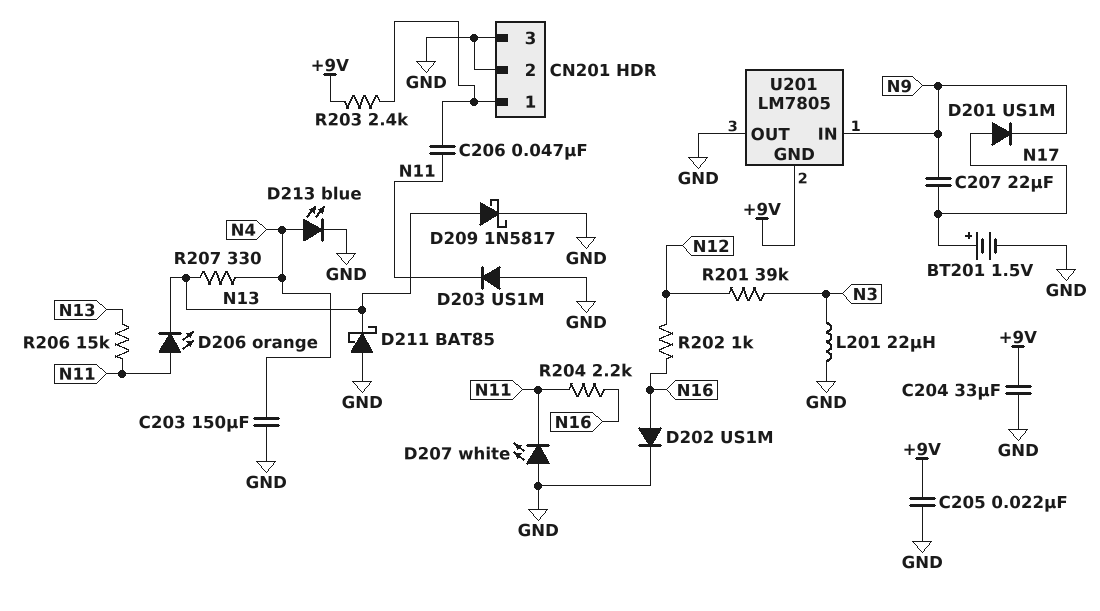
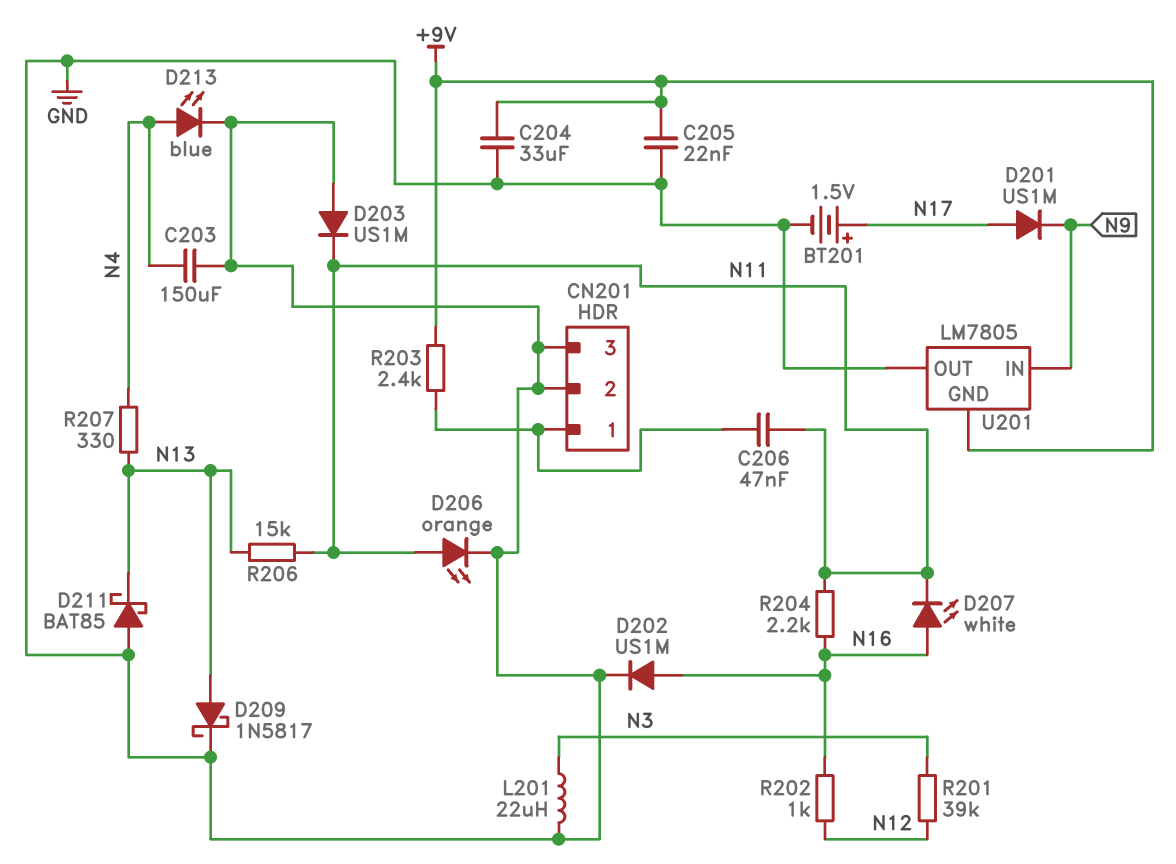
C207: 22uF (N9, N17) -> none
D206: LED orange (A N11, K N13) -> LED orange (A N11, K GND)
D207: LED white (A GND, K N11) -> LED white (A N16, K N11)

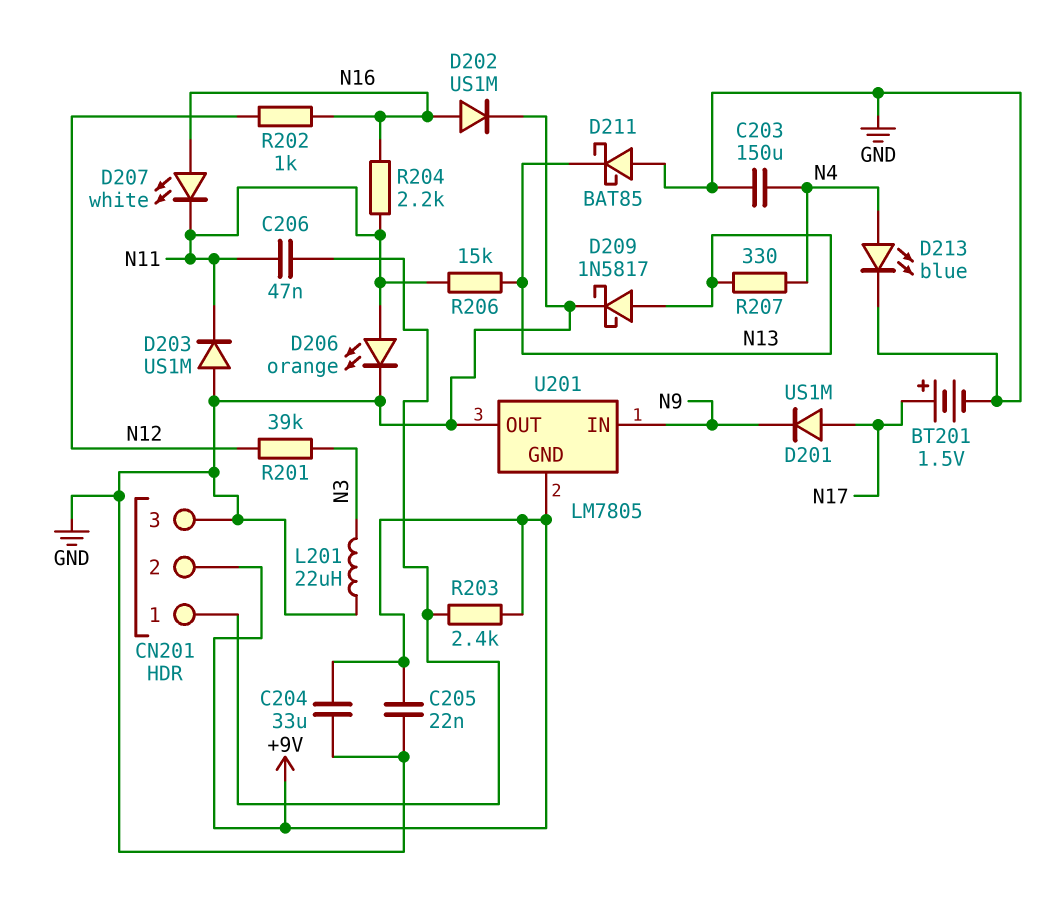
CN201 pin 2: GND -> +9V

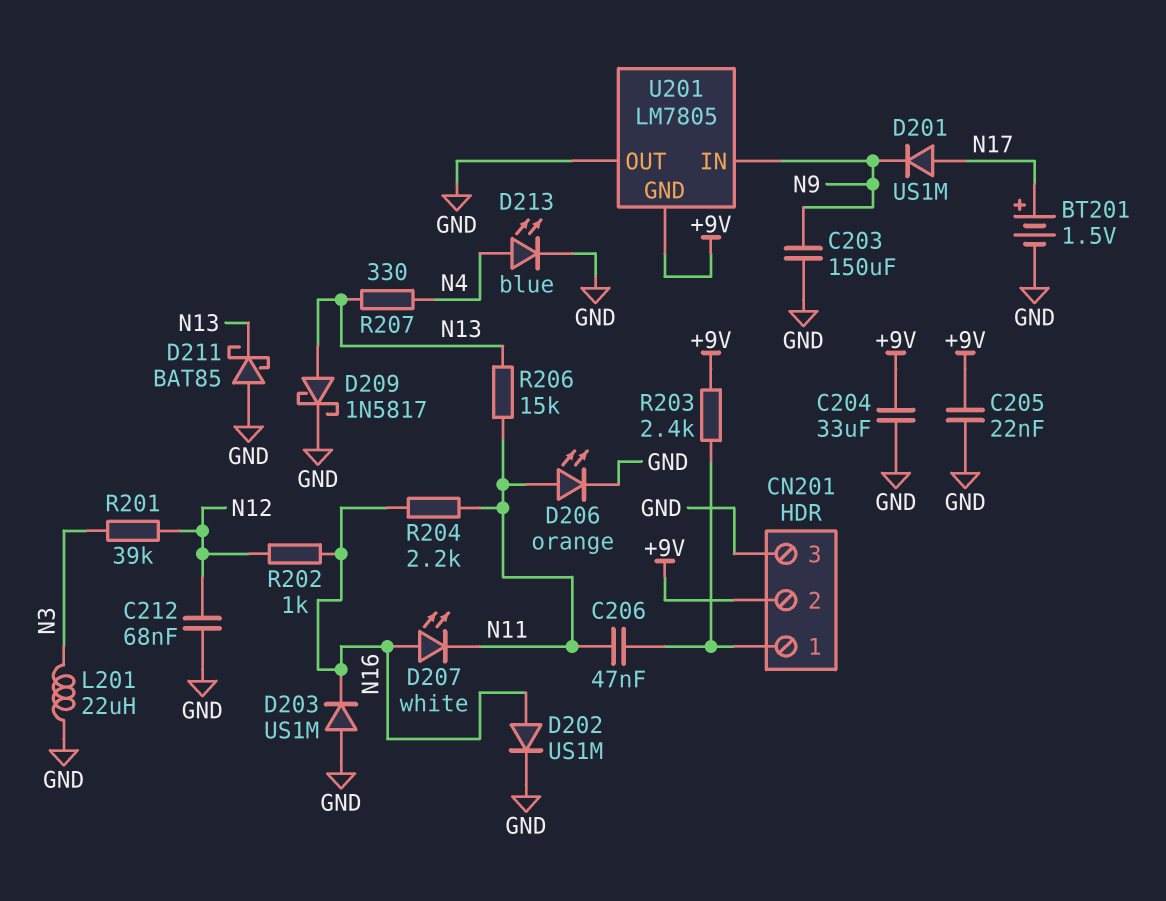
C203: 150uF (GND, N4) -> 150uF (GND, N9)
C212: none -> 68nF (GND, N12)
D203: diode US1M (A GND, K N11) -> diode US1M (A GND, K N16)

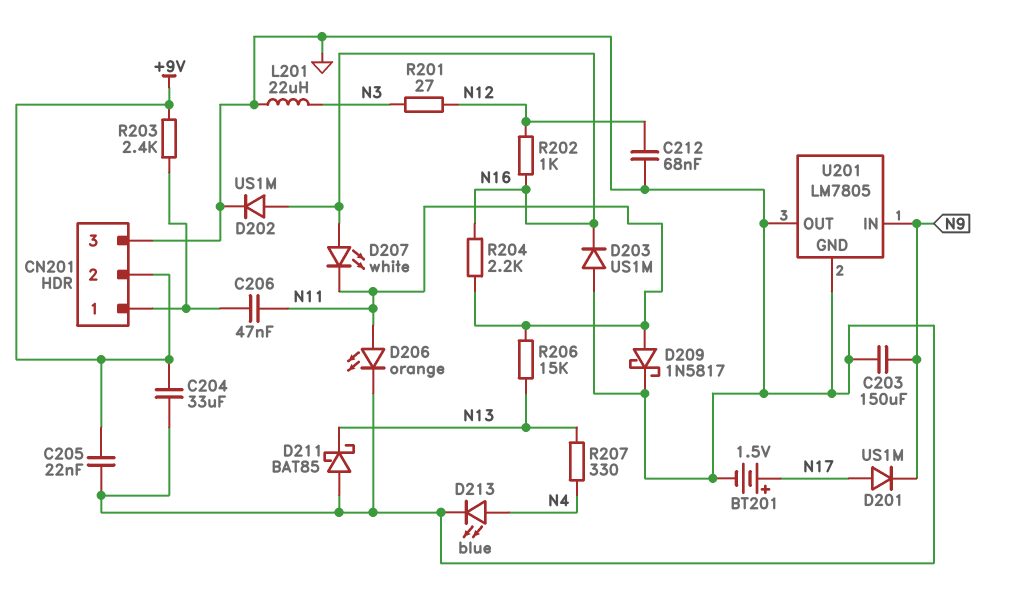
D209: schottky 1N5817 (A N13, K GND) -> schottky 1N5817 (A N11, K GND)
R201: 39k (N3, N12) -> 27 (N3, N12)
U201 pin GND: +9V -> GND

